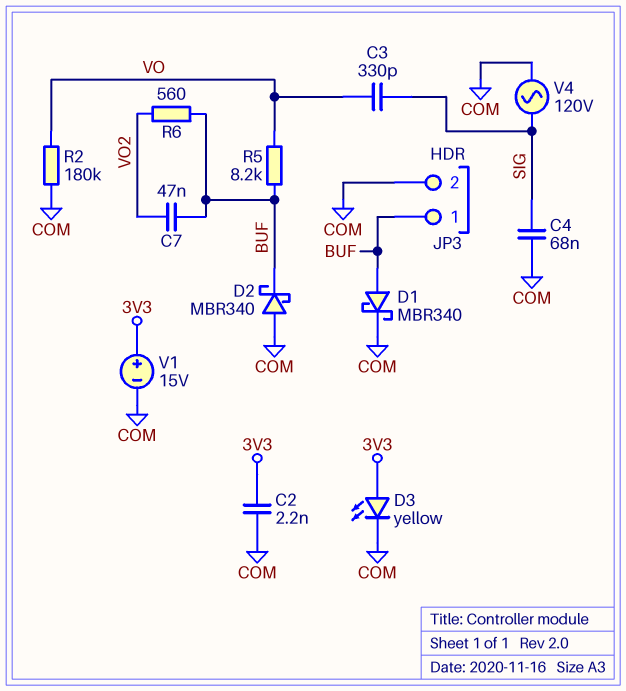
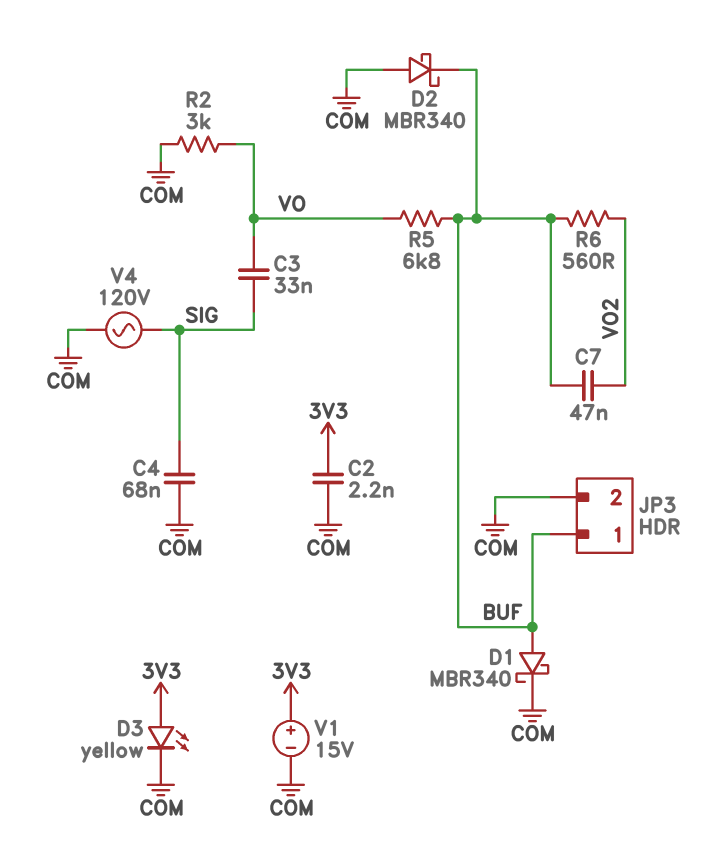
C3: 330pF (SIG, VO) -> 33nF (SIG, VO)
R2: 180k (COM, VO) -> 3k (COM, VO)
R5: 8.2k (BUF, VO) -> 6.8k (BUF, VO)

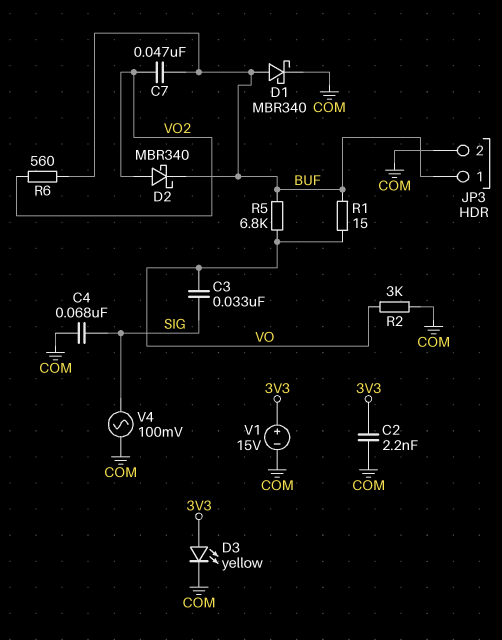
D2: schottky MBR340 (A COM, K BUF) -> schottky MBR340 (A VO2, K BUF)
R1: none -> 15 (BUF, VO)
V4: AC 120V (COM, SIG) -> AC 100mV (COM, SIG)

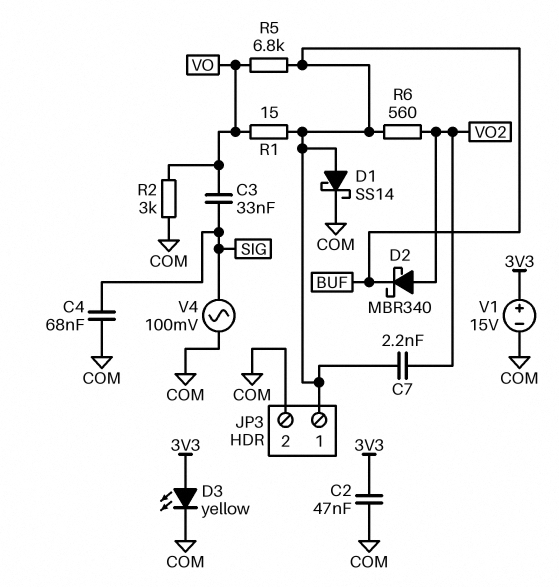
C2: 2.2nF (3V3, COM) -> 47nF (3V3, COM)
C7: 47nF (BUF, VO2) -> 2.2nF (BUF, VO2)
D1: schottky MBR340 (A BUF, K COM) -> schottky SS14 (A BUF, K COM)

